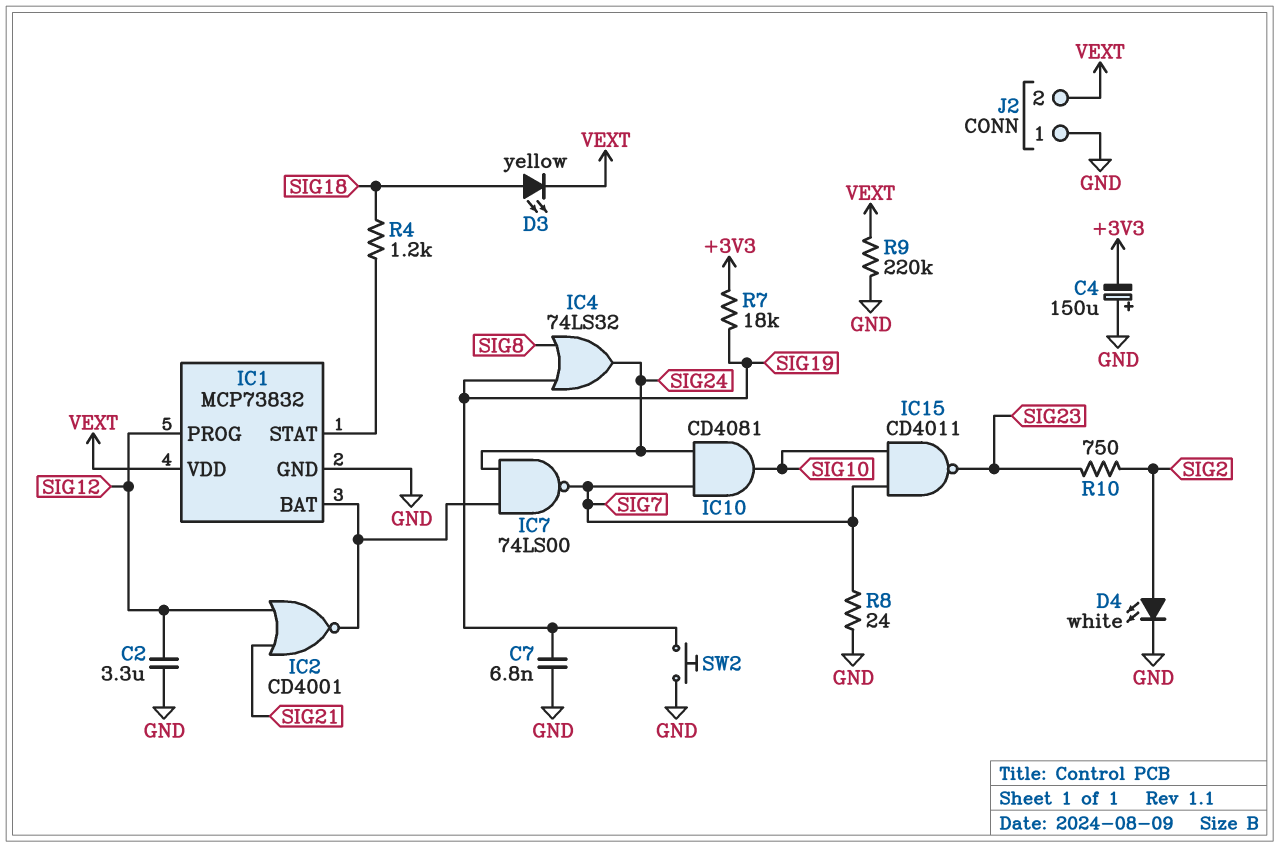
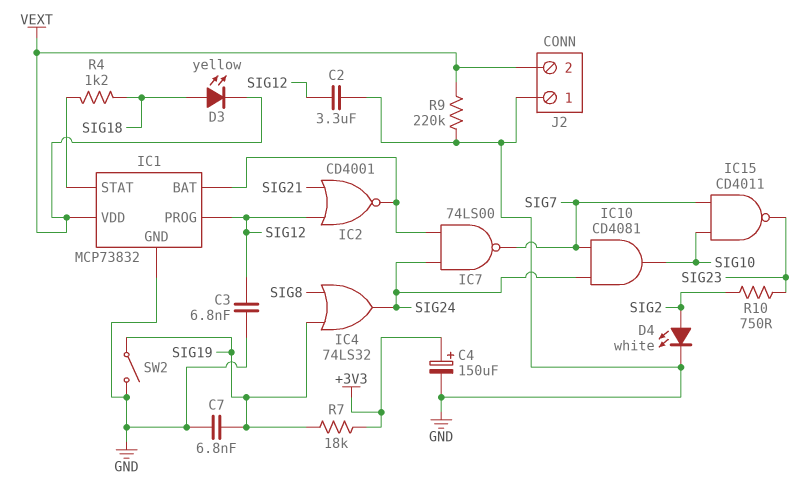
C3: none -> 6.8nF (GND, SIG12)
C4: 150uF (plus GND, minus +3V3) -> 150uF (plus +3V3, minus GND)
R8: 24 (GND, SIG7) -> none
SW2: button (GND, SIG19) -> switch (GND, SIG19)

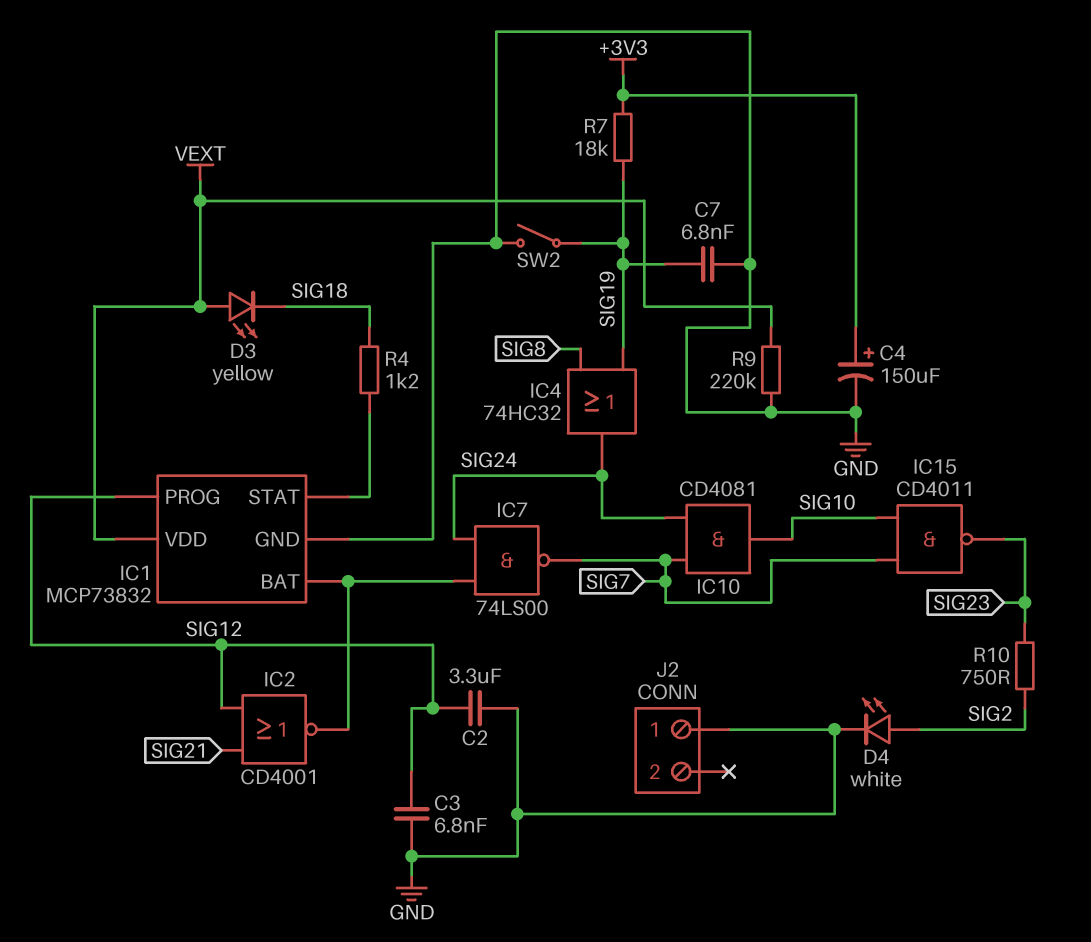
D3: LED yellow (A SIG18, K VEXT) -> LED yellow (A VEXT, K SIG18)
IC4: OR 74LS32 (in SIG8, in SIG19, out SIG24) -> OR 74HC32 (in SIG8, in SIG19, out SIG24)
J2 pin 2: VEXT -> none

